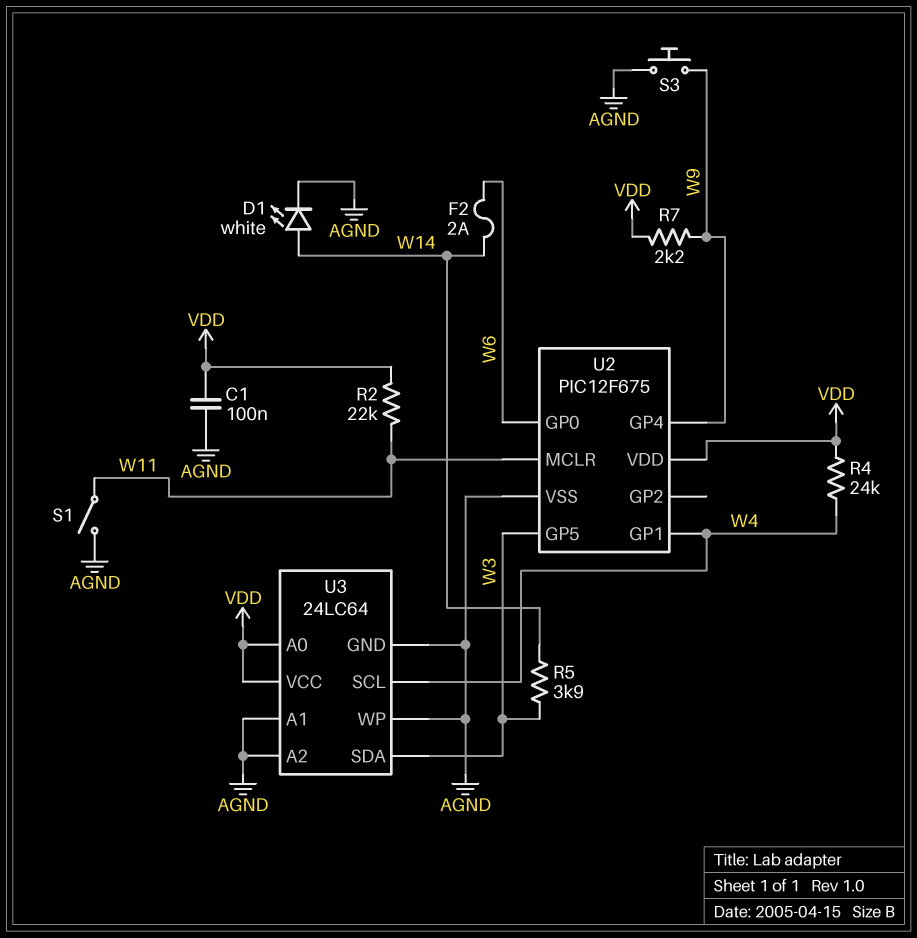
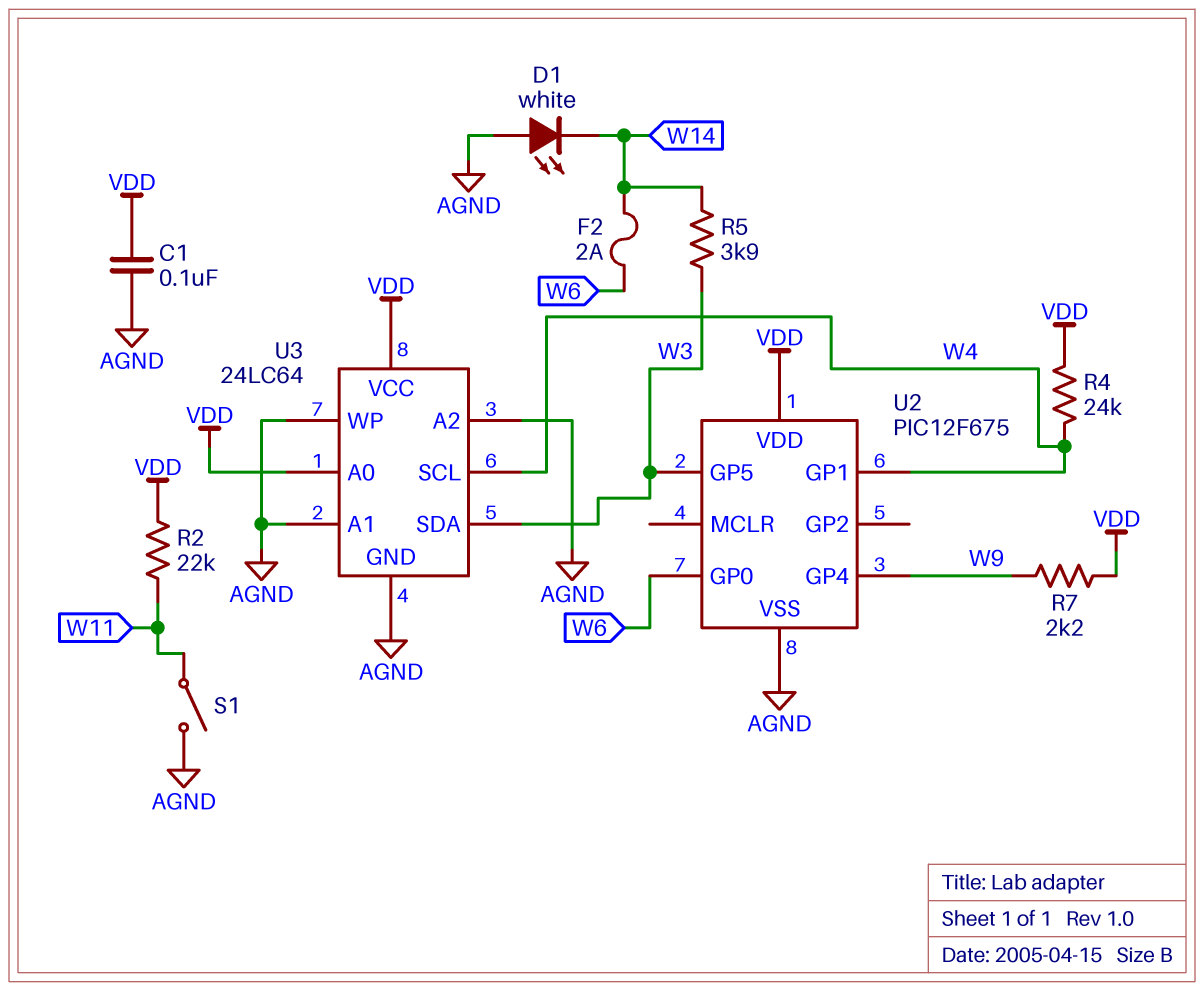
D1: LED white (A W14, K AGND) -> LED white (A AGND, K W14)
S3: button (AGND, W9) -> none
U2 pin MCLR: W11 -> none

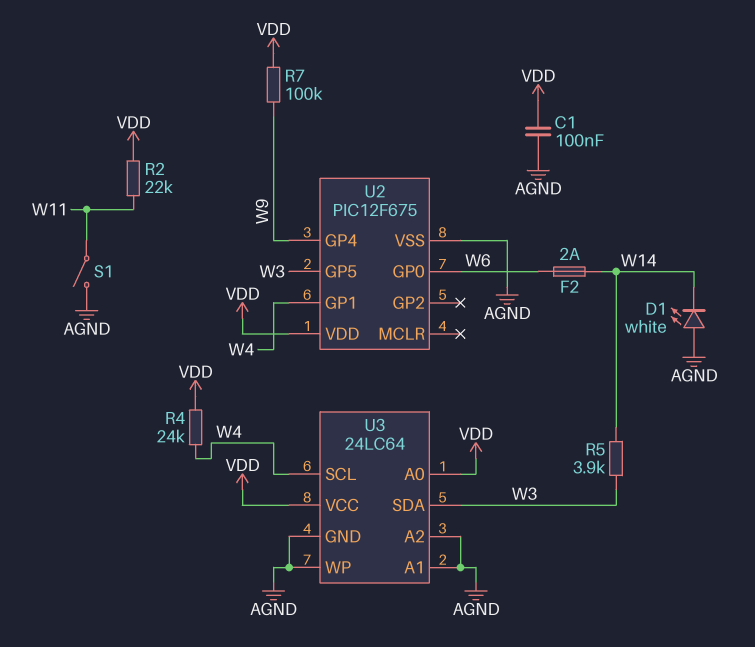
R7: 2.2k (VDD, W9) -> 100k (VDD, W9)

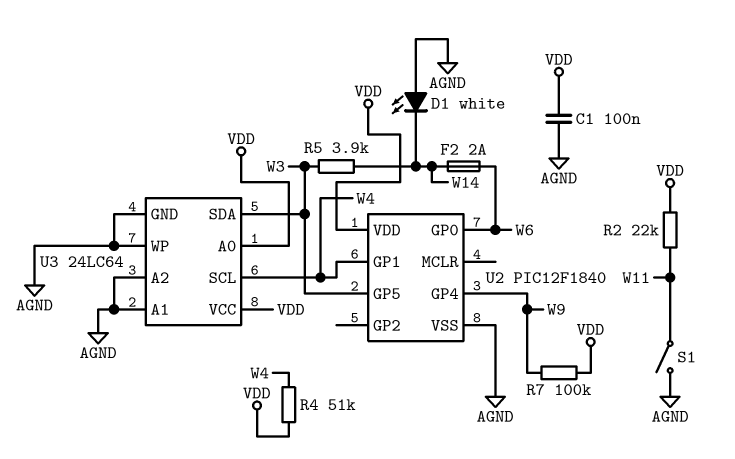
R4: 24k (VDD, W4) -> 51k (VDD, W4)
U2: PIC12F675 -> PIC12F1840

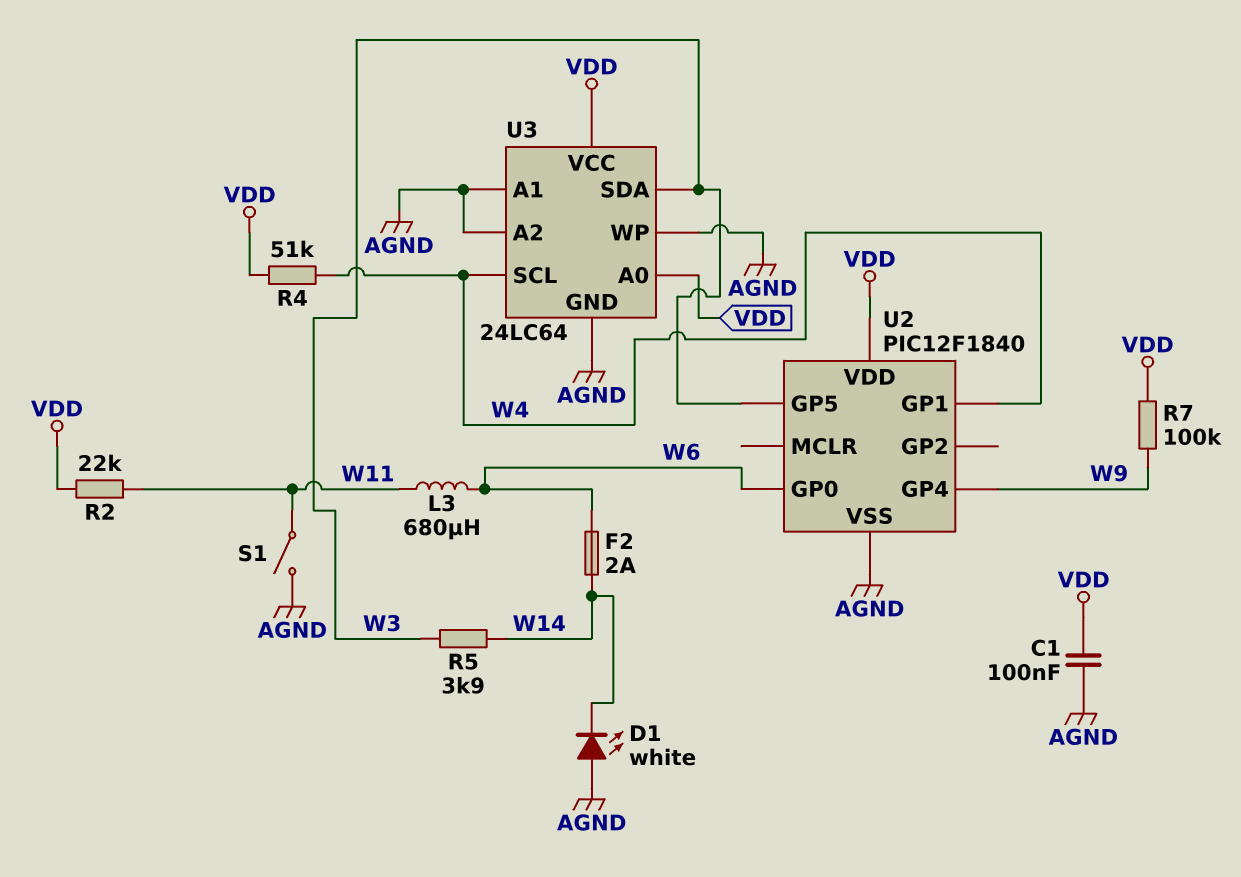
L3: none -> 680uH (W6, W11)

